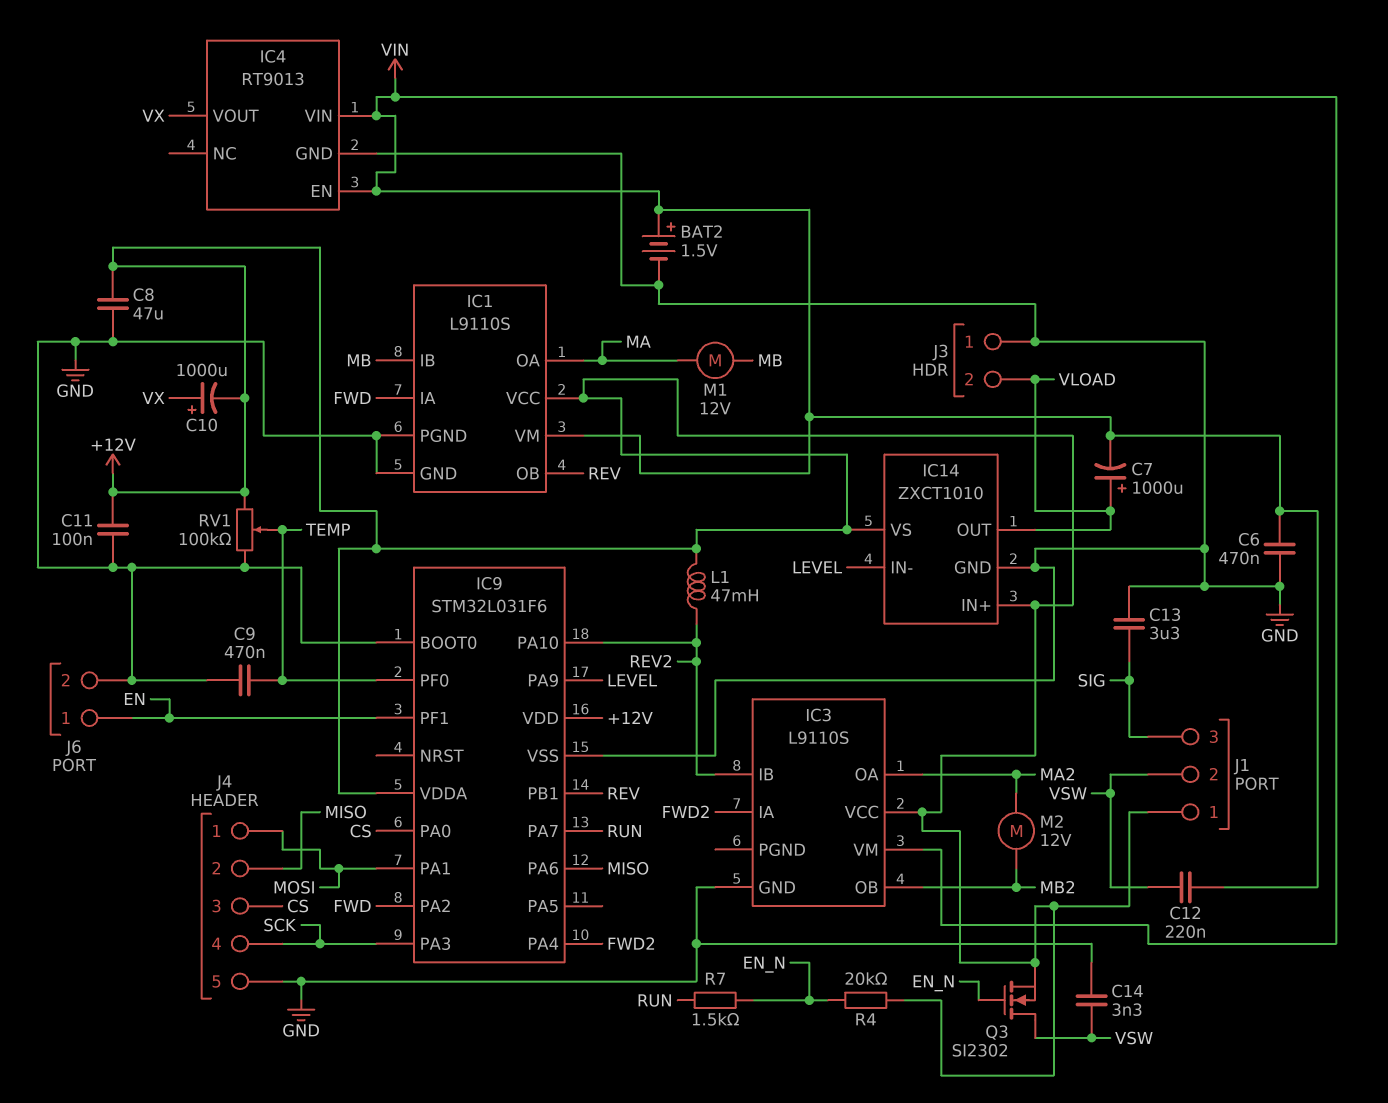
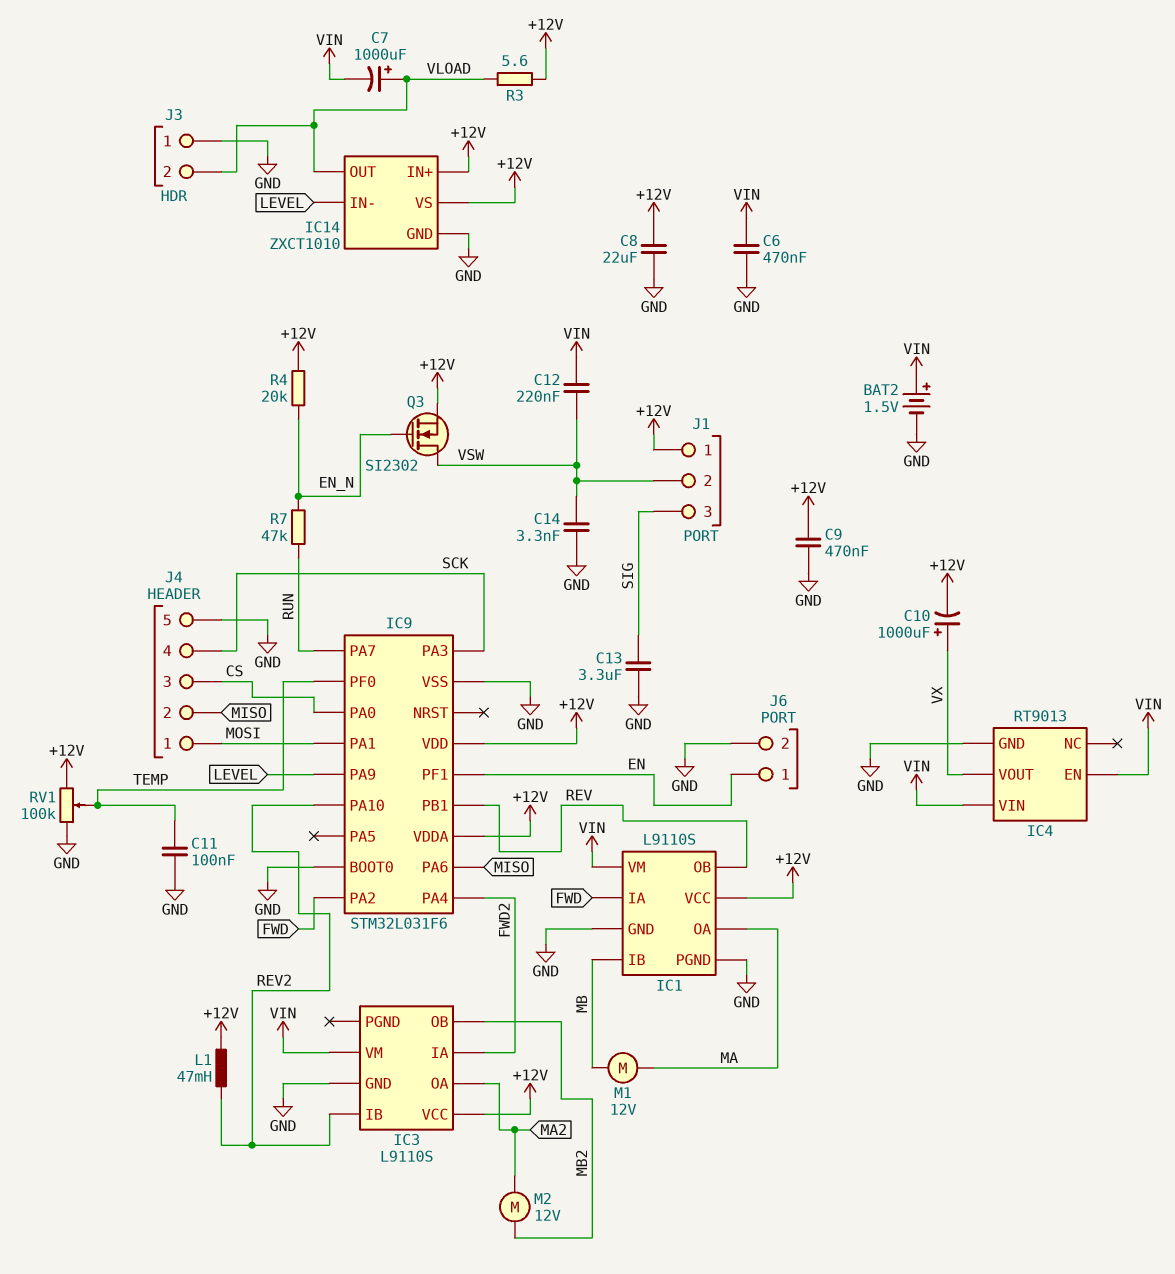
C8: 47uF (+12V, GND) -> 22uF (+12V, GND)
C9: 470nF (GND, TEMP) -> 470nF (+12V, GND)
C11: 100nF (+12V, GND) -> 100nF (GND, TEMP)
R3: none -> 5.6 (+12V, VLOAD)
R7: 1.5k (EN_N, RUN) -> 47k (EN_N, RUN)

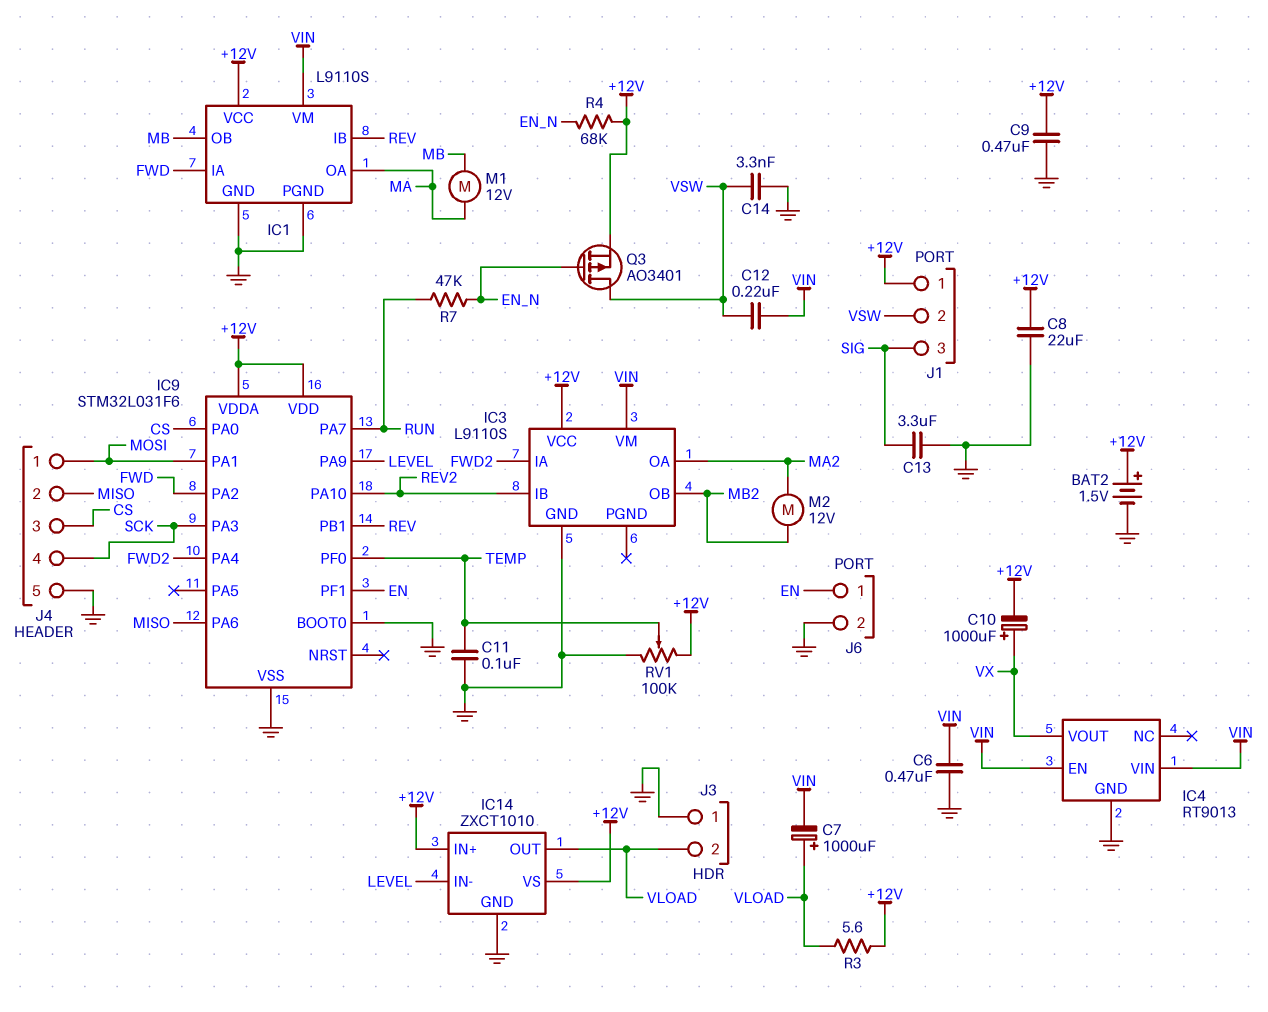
BAT2: 1.5V (plus VIN, minus GND) -> 1.5V (plus +12V, minus GND)
IC1 pin IB: MB -> REV
IC1 pin OB: REV -> MB
L1: 47mH (+12V, REV2) -> none
Q3: NMOS SI2302 (G EN_N, D VSW, S +12V) -> PMOS AO3401 (G EN_N, D VSW, S +12V)
R4: 20k (+12V, EN_N) -> 68k (+12V, EN_N)

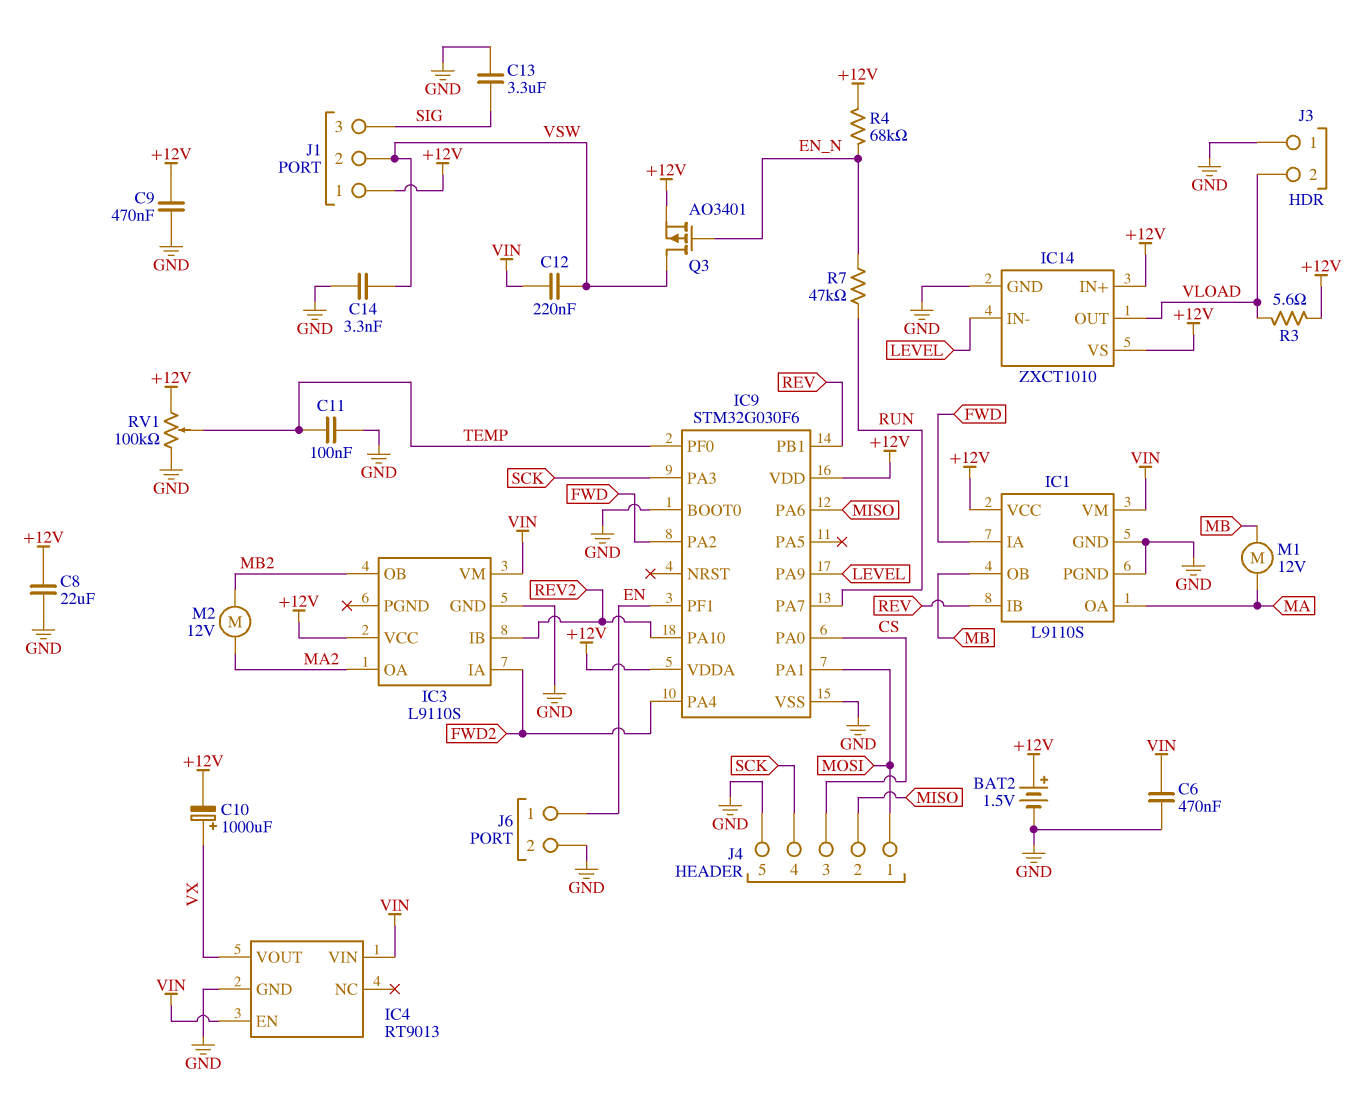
C7: 1000uF (plus VLOAD, minus VIN) -> none
IC9: STM32L031F6 -> STM32G030F6

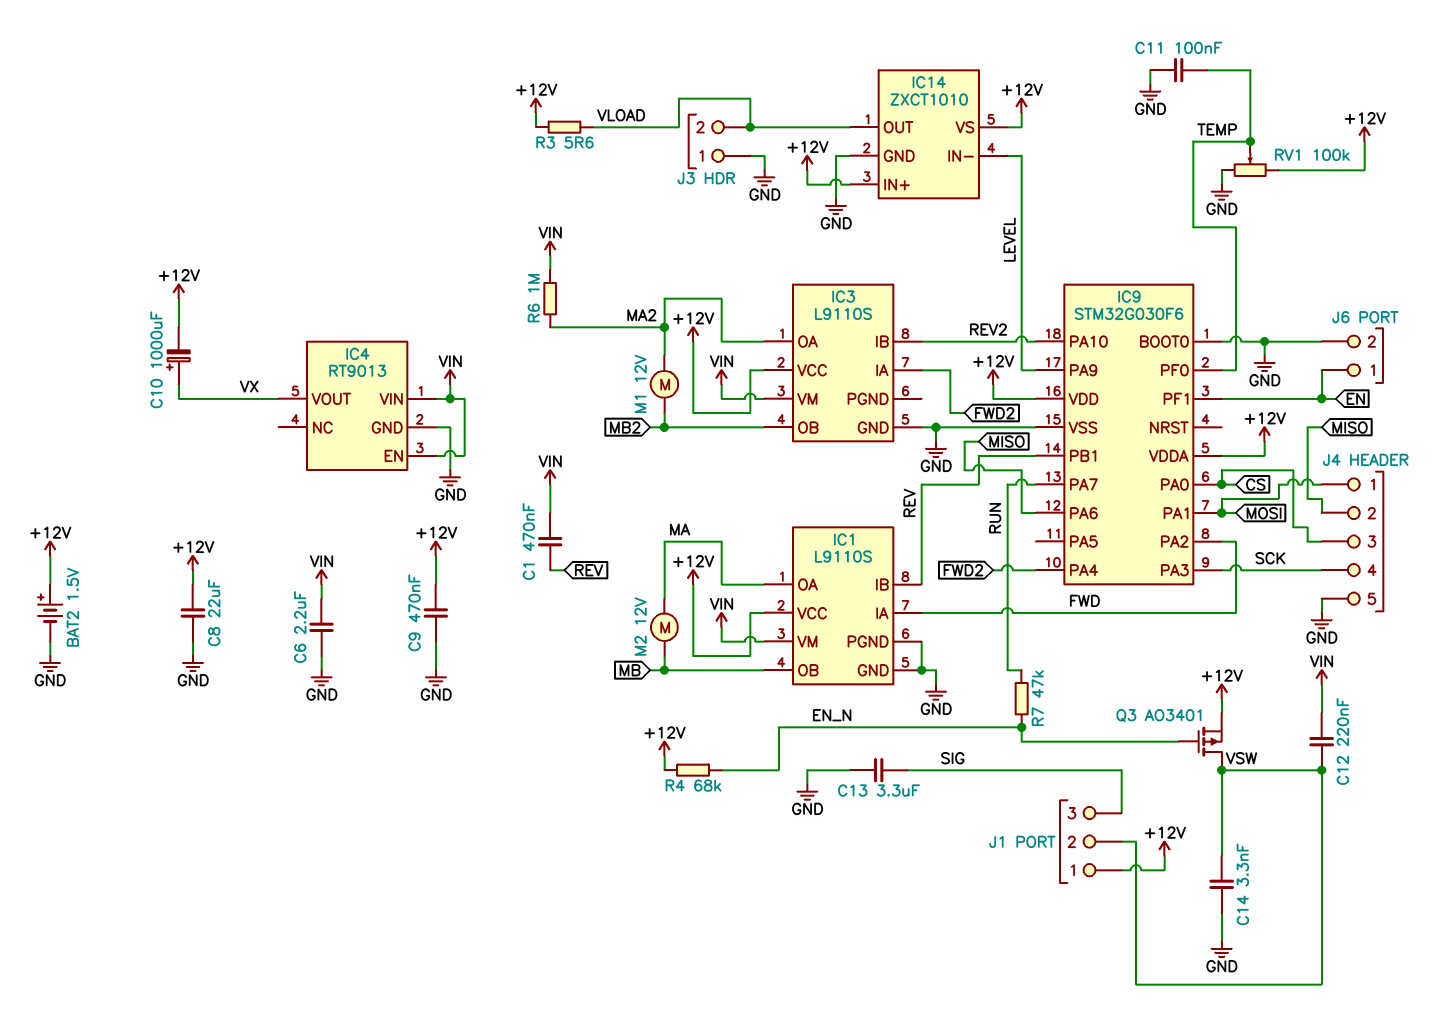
C1: none -> 470nF (REV, VIN)
C6: 470nF (GND, VIN) -> 2.2uF (GND, VIN)
M1: motor 12V (MA, MB) -> motor 12V (MA2, MB2)
M2: motor 12V (MA2, MB2) -> motor 12V (MA, MB)
R6: none -> 1M (MA2, VIN)

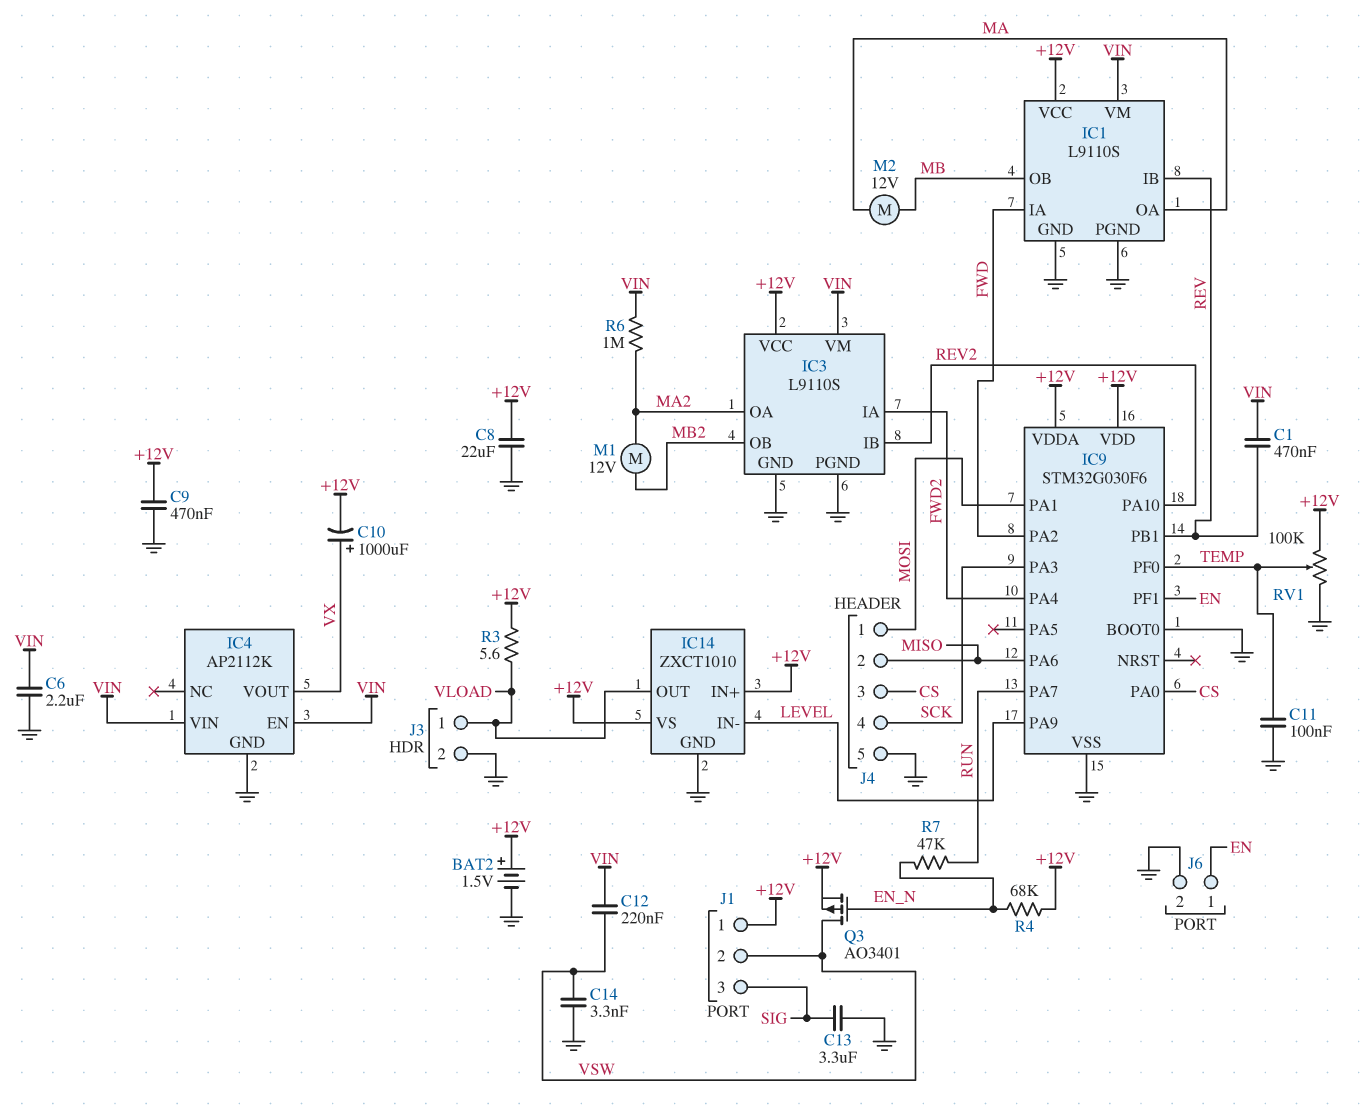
IC3 pin PGND: none -> GND
IC4: RT9013 -> AP2112K
J3 pin 1: GND -> VLOAD
J3 pin 2: VLOAD -> GND

